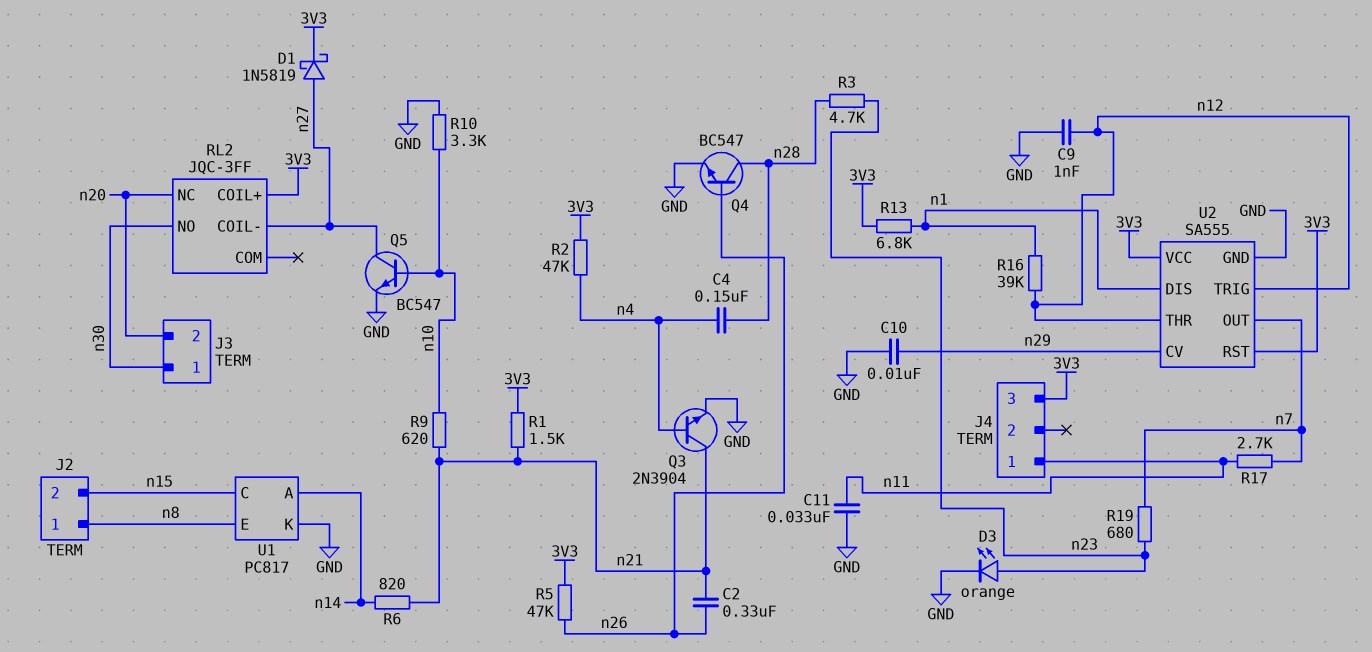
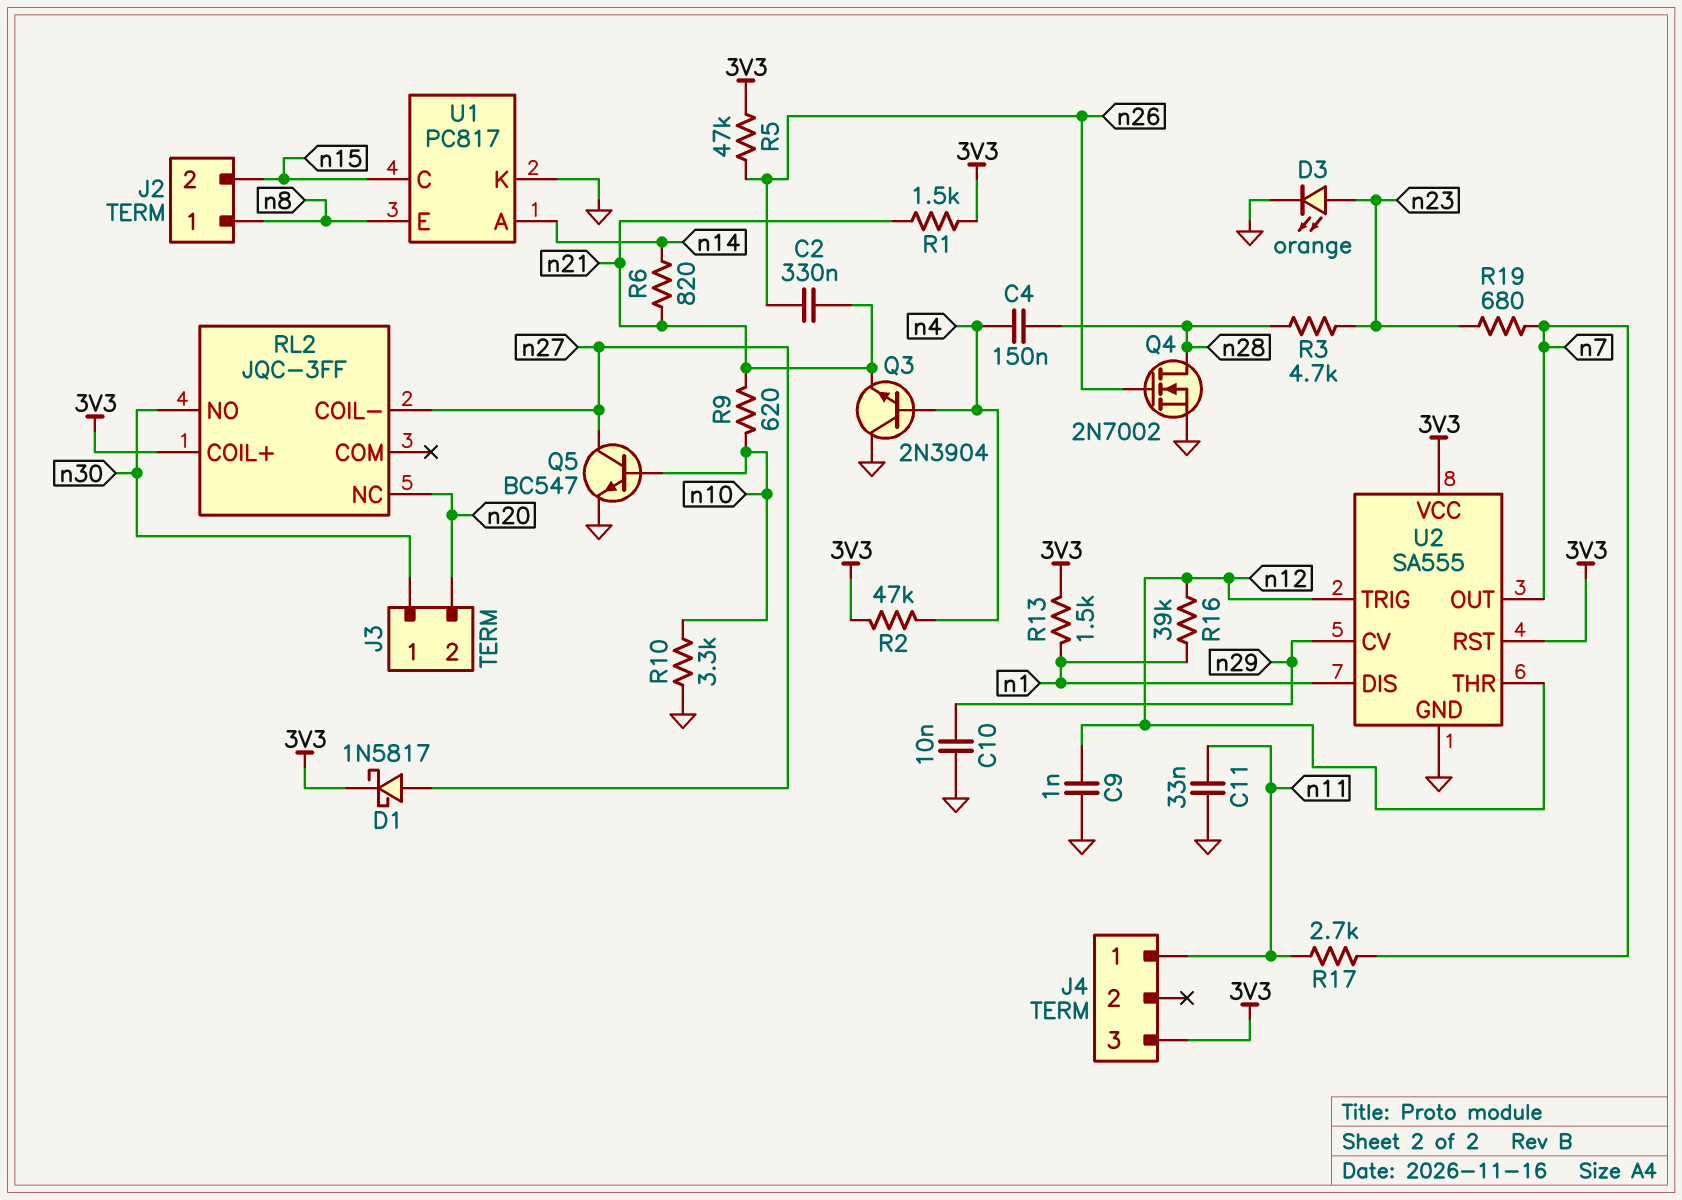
D1: schottky 1N5819 (A n27, K 3V3) -> schottky 1N5817 (A n27, K 3V3)
Q3: NPN 2N3904 (B n4, C n21, E GND) -> NPN 2N3904 (B n4, C GND, E n21)
Q4: NPN BC547 (B n26, C n28, E GND) -> NMOS 2N7002 (G n26, D n28, S GND)
R13: 6.8k (3V3, n1) -> 1.5k (3V3, n1)

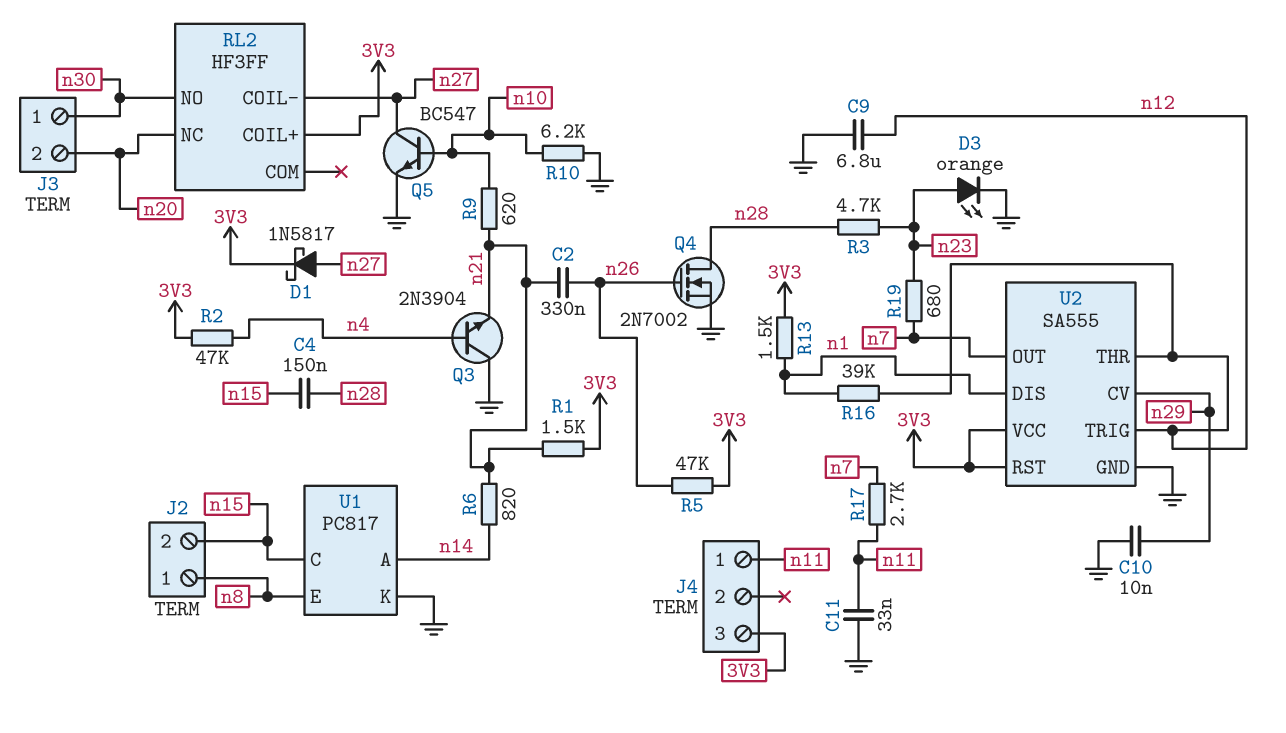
C4: 150nF (n4, n28) -> 150nF (n15, n28)
C9: 1nF (GND, n12) -> 6.8uF (GND, n12)
R10: 3.3k (GND, n10) -> 6.2k (GND, n10)
RL2: JQC-3FF -> HF3FF

